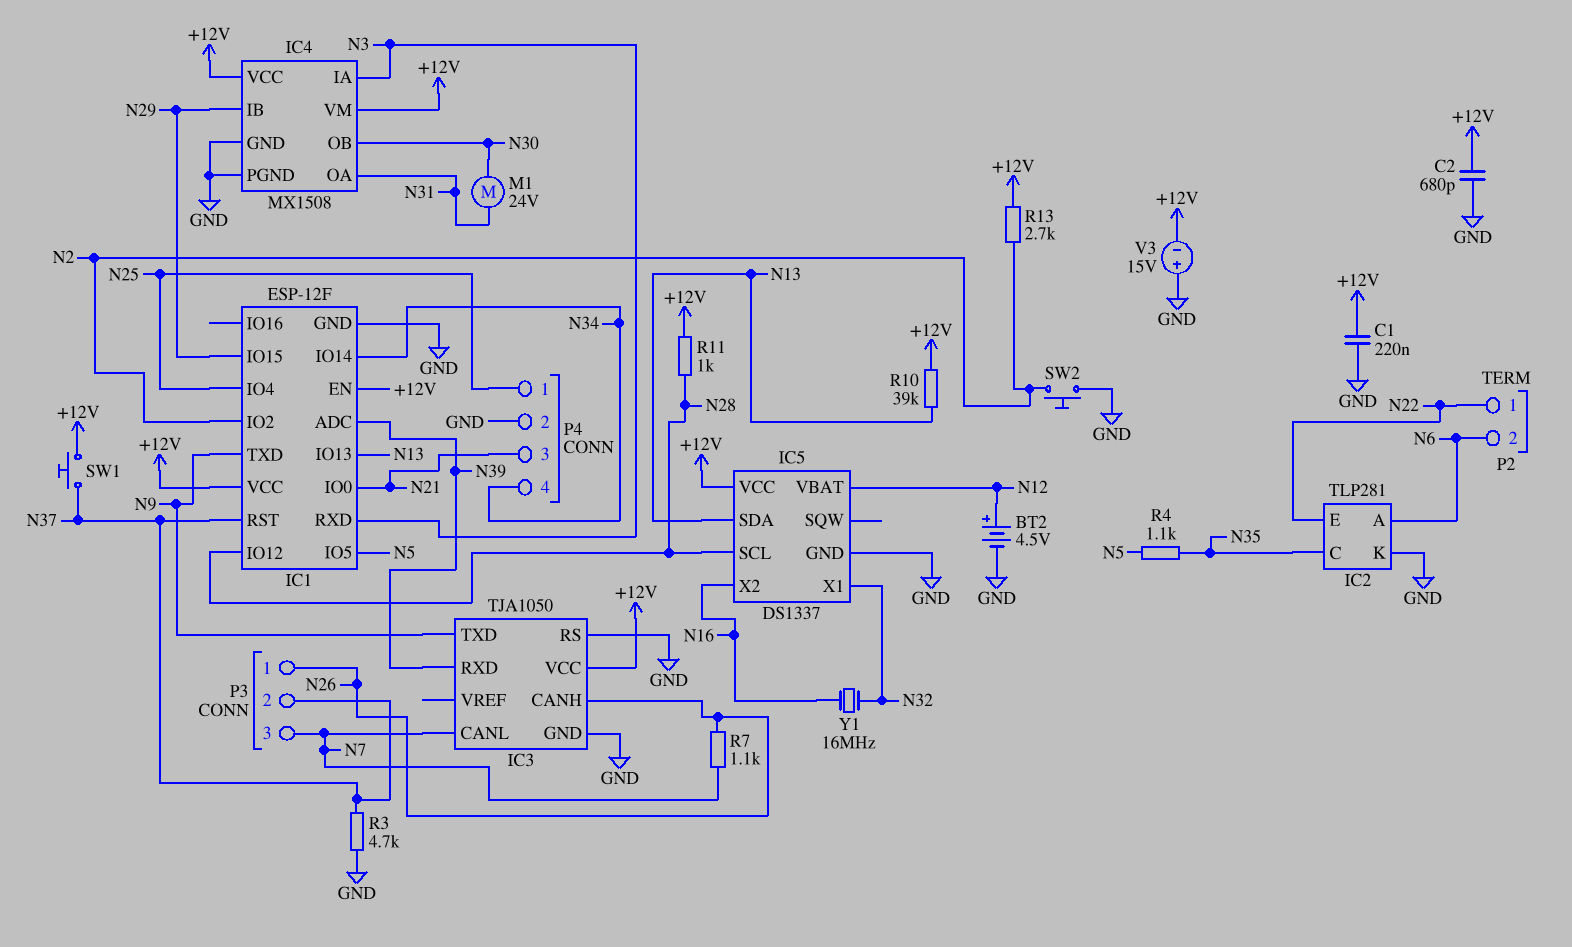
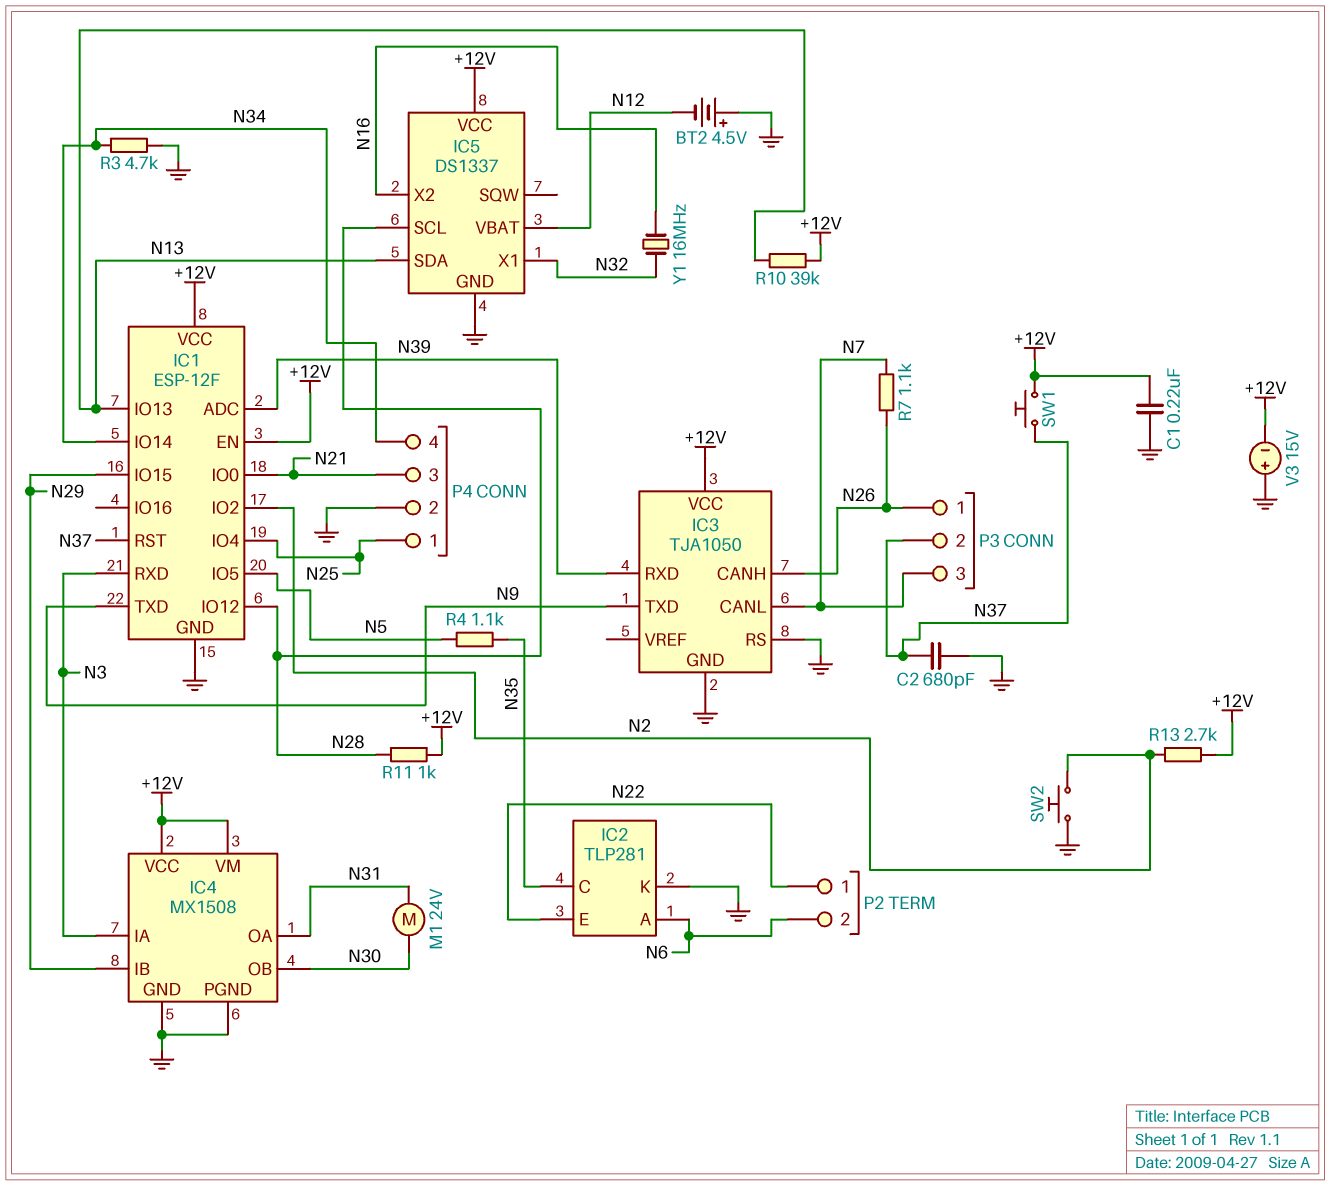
BT2: 4.5V (plus N12, minus GND) -> 4.5V (plus GND, minus N12)
C2: 680pF (+12V, GND) -> 680pF (GND, N37)
R3: 4.7k (GND, N37) -> 4.7k (GND, N34)

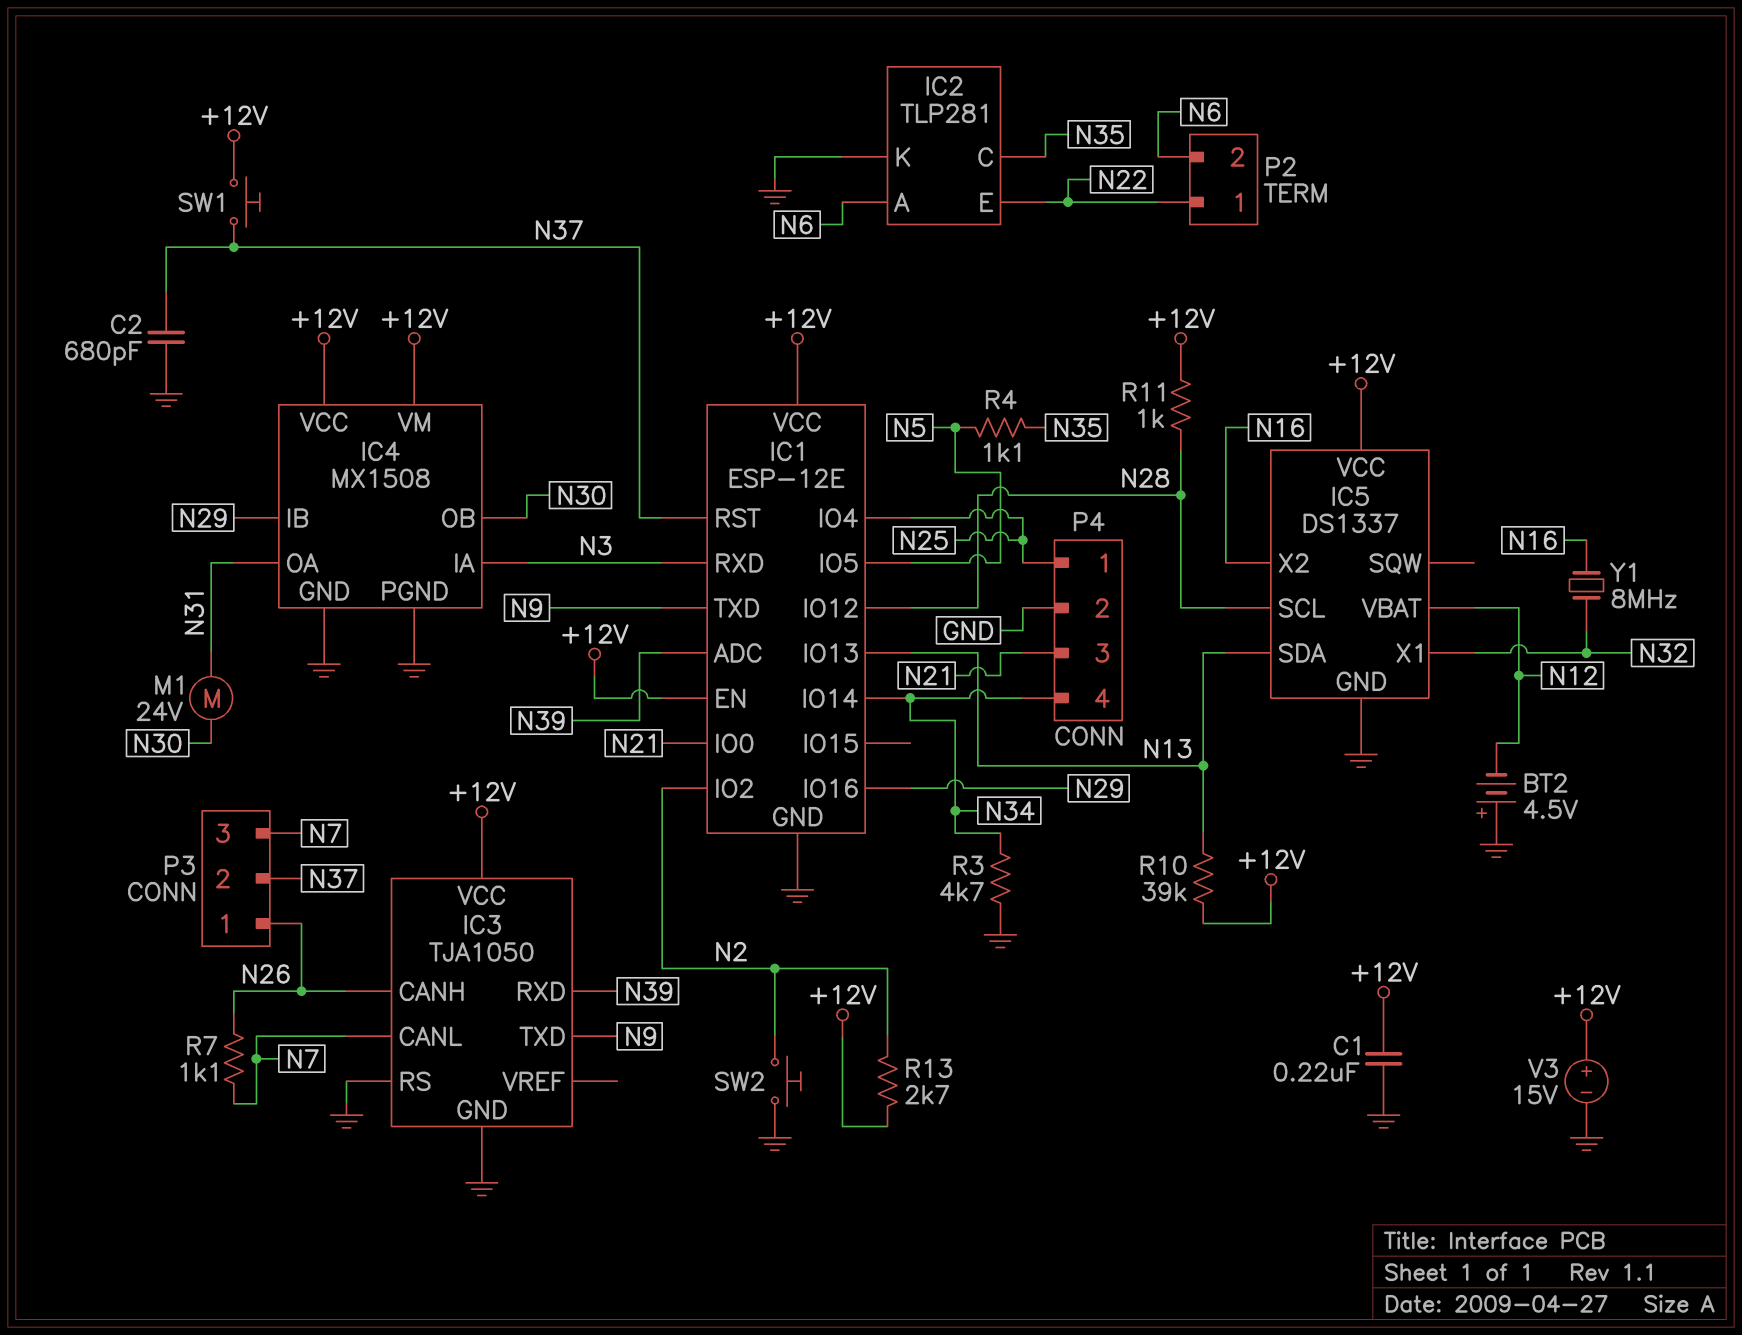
IC1: ESP-12F -> ESP-12E
IC1 pin IO15: N29 -> none
IC1 pin IO16: none -> N29
V3: 15V (plus GND, minus +12V) -> 15V (plus +12V, minus GND)
Y1: 16MHz (N16, N32) -> 8MHz (N16, N32)

